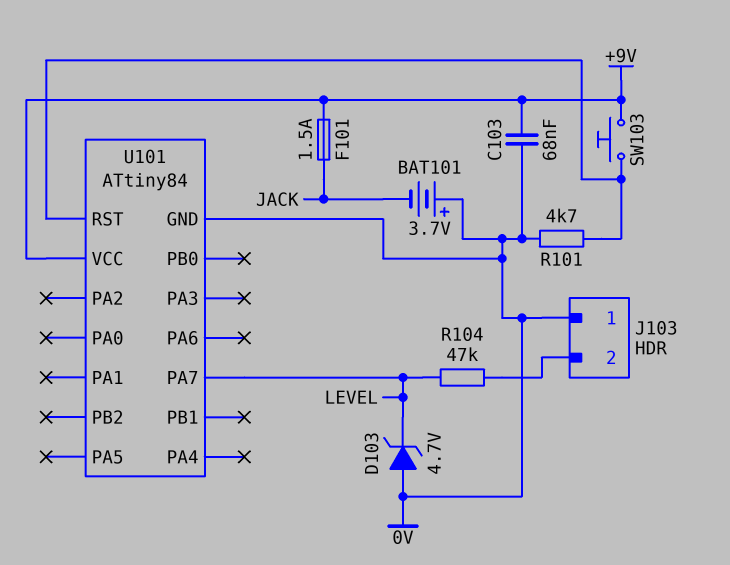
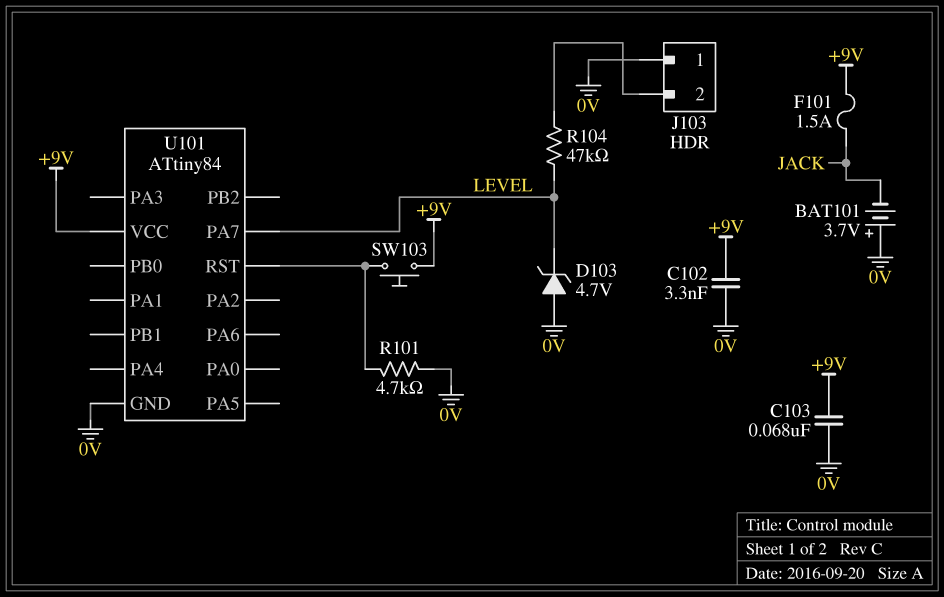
C102: none -> 3.3nF (+9V, 0V)

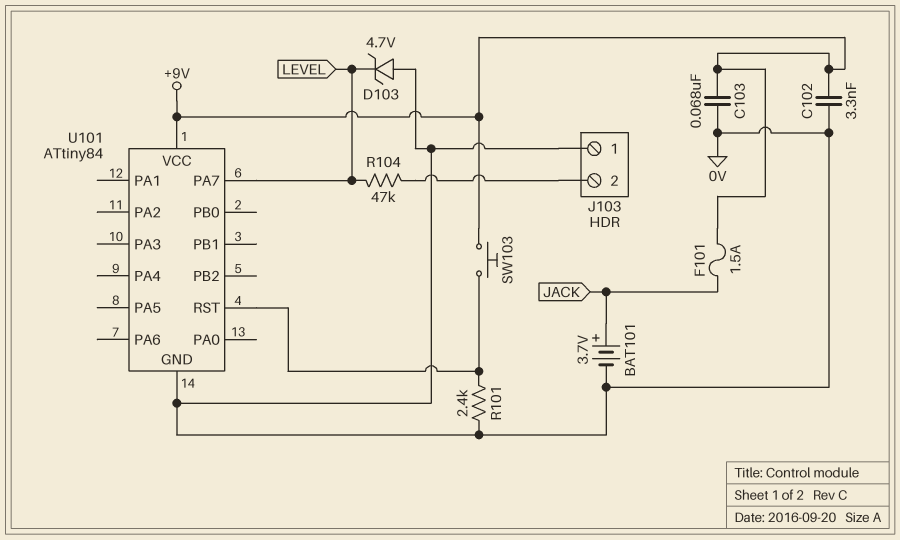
BAT101: 3.7V (plus 0V, minus JACK) -> 3.7V (plus JACK, minus 0V)
R101: 4.7k (0V, U101/RST) -> 2.4k (0V, U101/RST)

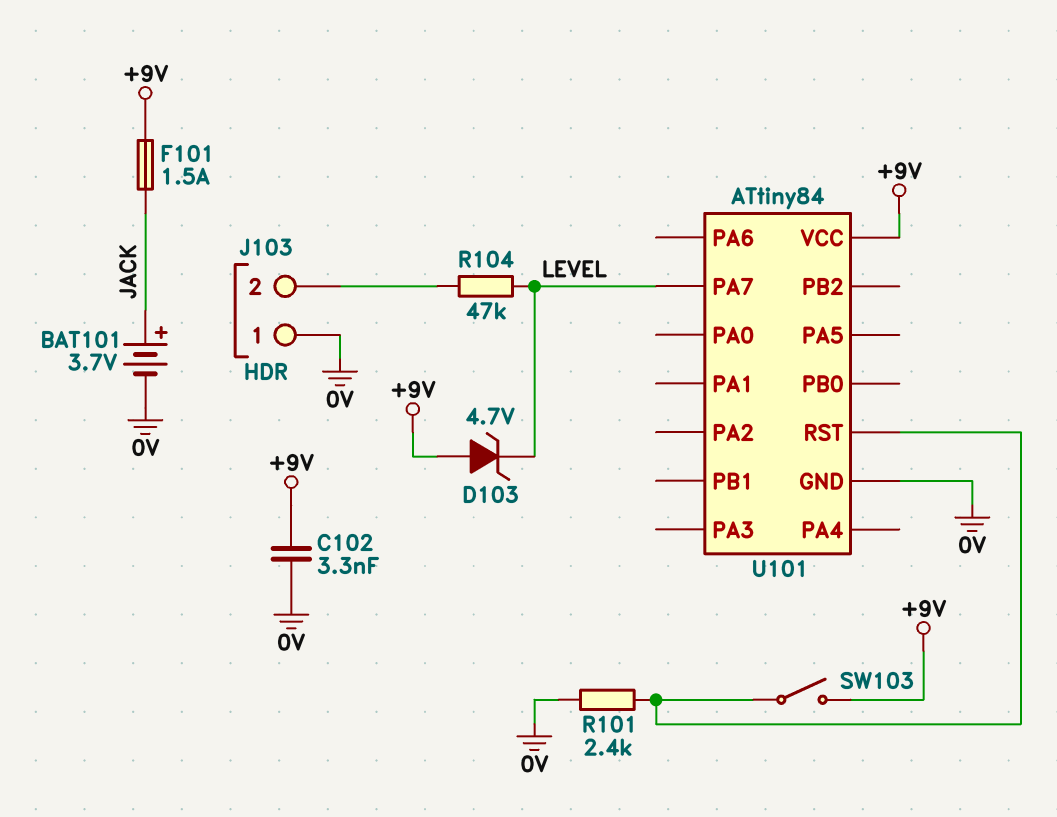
C103: 68nF (+9V, 0V) -> none
D103: zener 4.7V (A 0V, K LEVEL) -> zener 4.7V (A +9V, K LEVEL)
SW103: button (+9V, U101/RST) -> switch (+9V, U101/RST)

